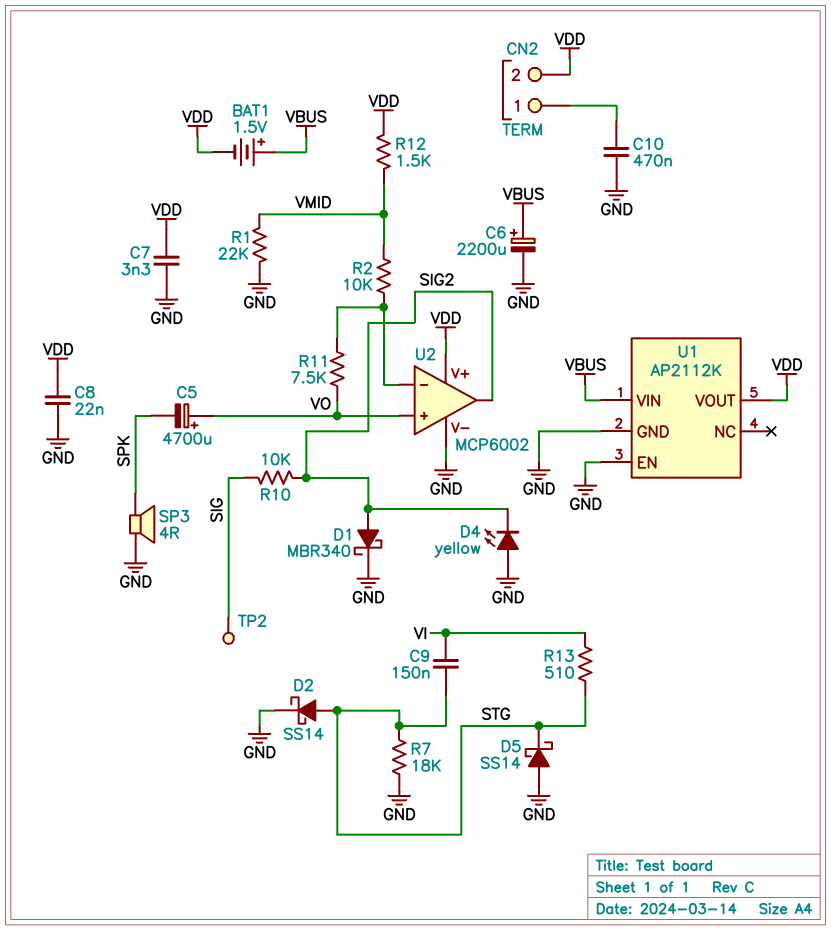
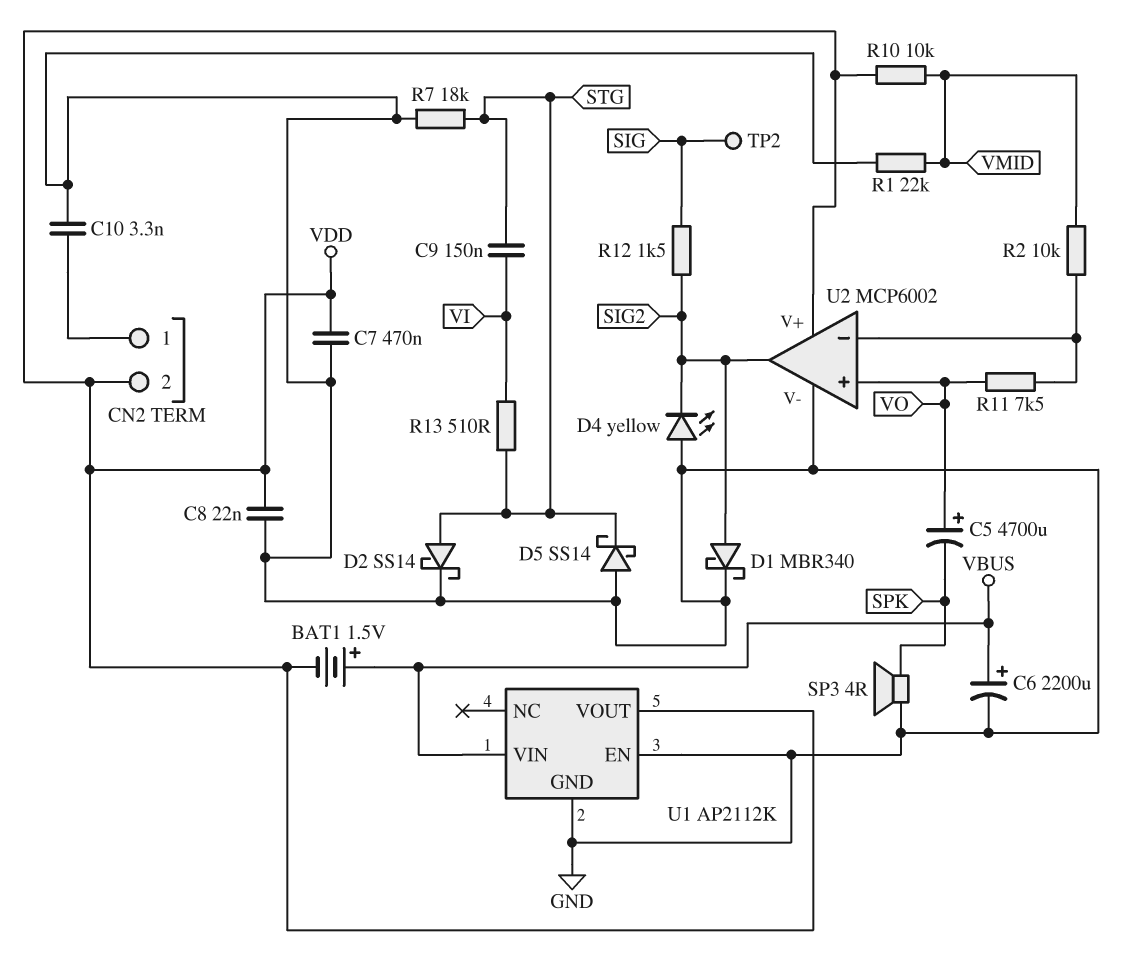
C7: 3.3nF (GND, VDD) -> 470nF (GND, VDD)
C10: 470nF (CN2/1, GND) -> 3.3nF (CN2/1, GND)
R10: 10k (SIG, SIG2) -> 10k (VDD, VMID)
R12: 1.5k (VDD, VMID) -> 1.5k (SIG, SIG2)

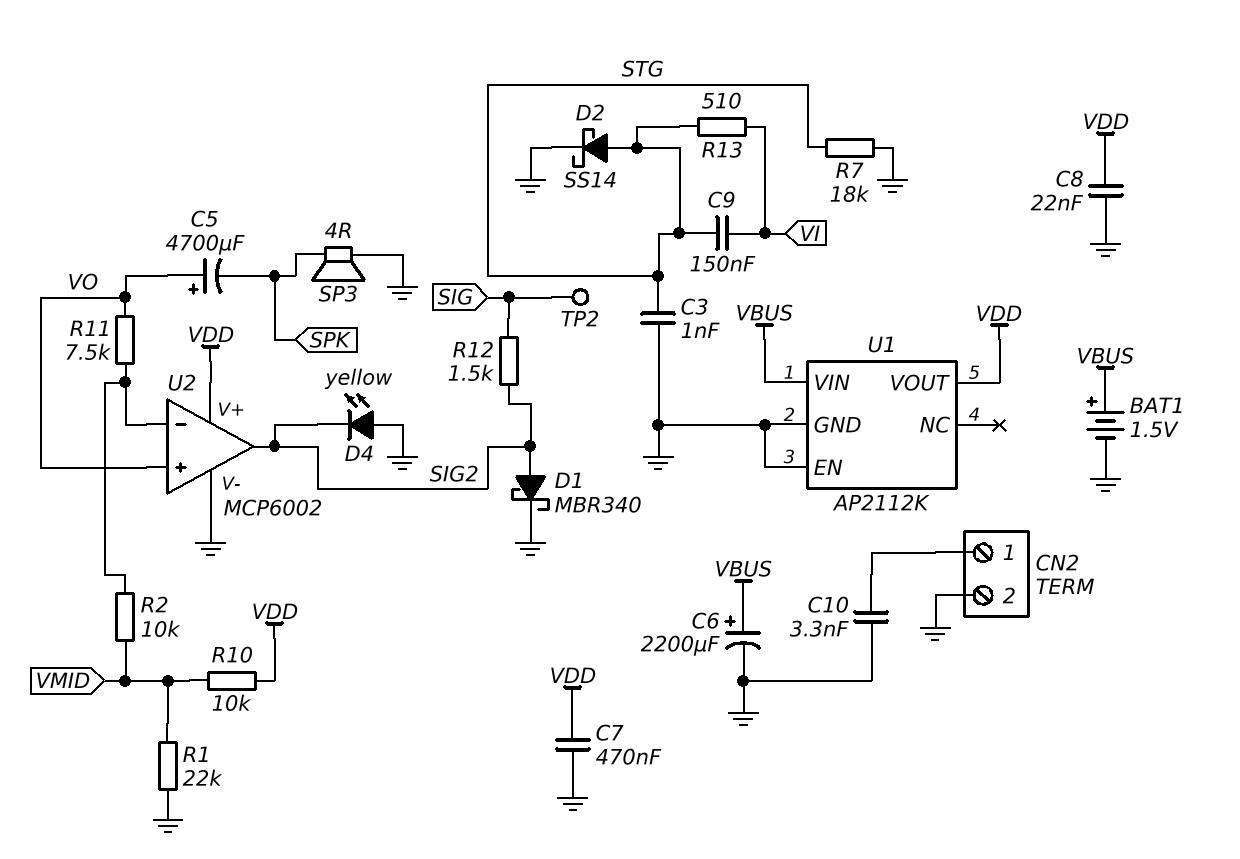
BAT1: 1.5V (plus VBUS, minus VDD) -> 1.5V (plus VBUS, minus GND)
C3: none -> 1nF (GND, STG)
CN2 pin 2: VDD -> GND
D5: schottky SS14 (A GND, K STG) -> none

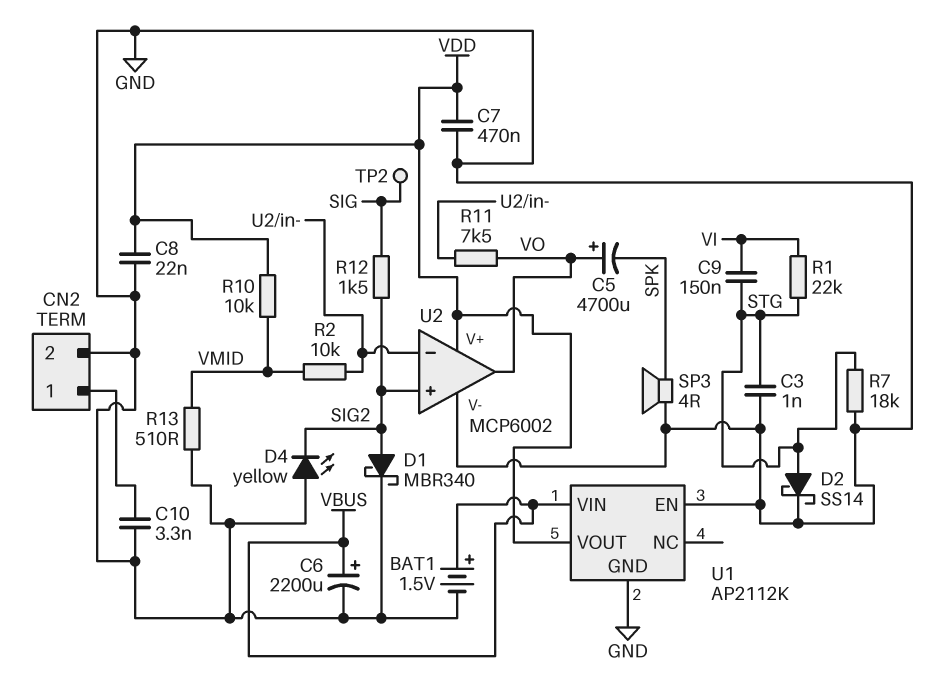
R1: 22k (GND, VMID) -> 22k (STG, VI)
R13: 510 (STG, VI) -> 510 (GND, VMID)
U2 pin in+: VO -> SIG2
U2 pin out: SIG2 -> VO

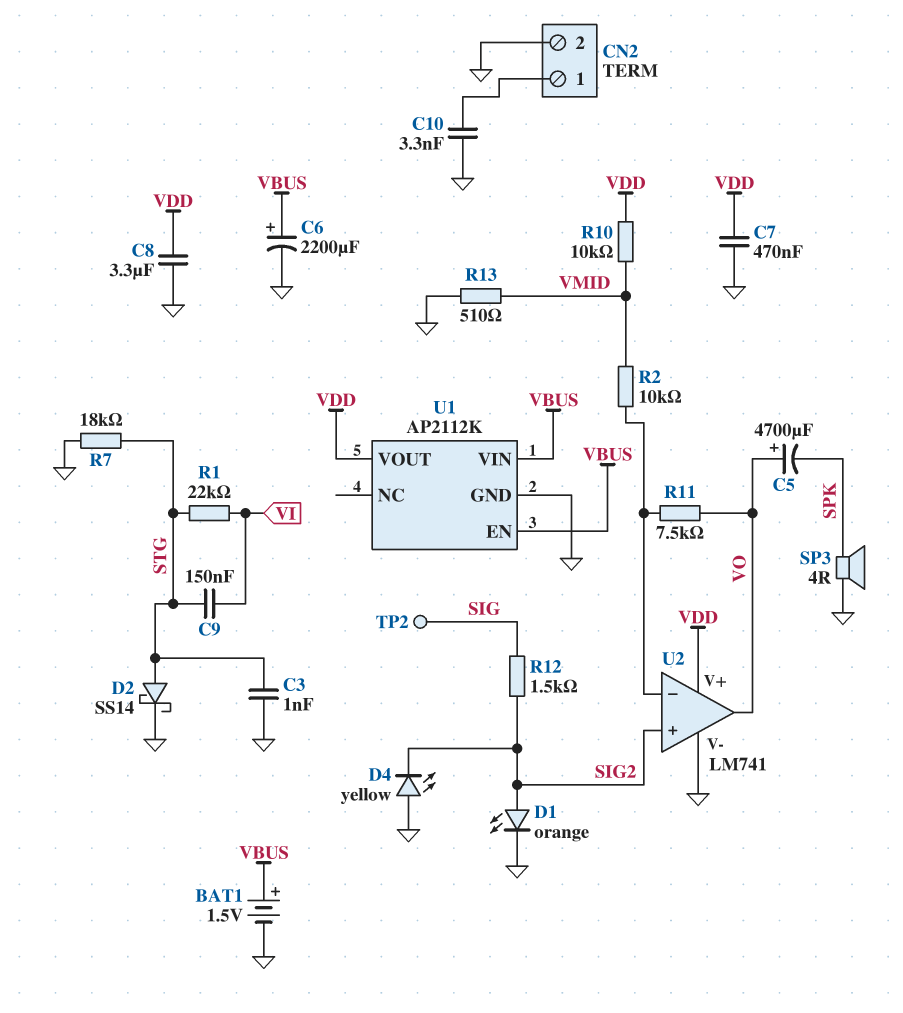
C8: 22nF (GND, VDD) -> 3.3uF (GND, VDD)
D1: schottky MBR340 (A SIG2, K GND) -> LED orange (A SIG2, K GND)
U1 pin EN: GND -> VBUS
U2: MCP6002 -> LM741

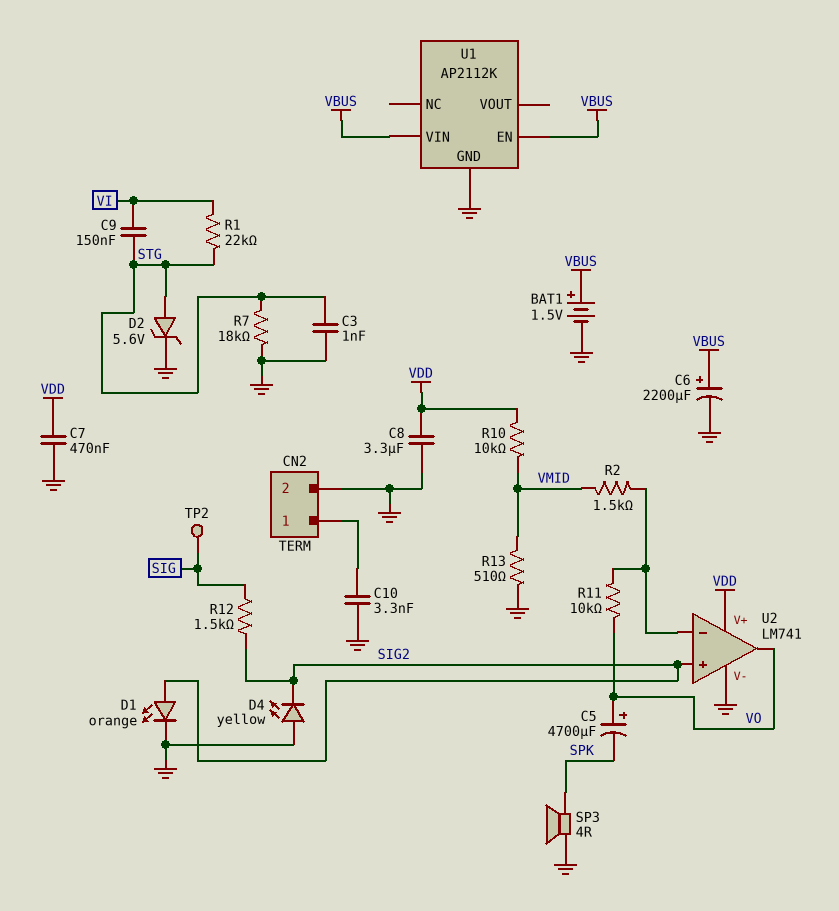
D2: schottky SS14 (A STG, K GND) -> zener 5.6V (A STG, K GND)
R2: 10k (U2/in-, VMID) -> 1.5k (U2/in-, VMID)
R11: 7.5k (U2/in-, VO) -> 10k (U2/in-, VO)
U1 pin VOUT: VDD -> none

